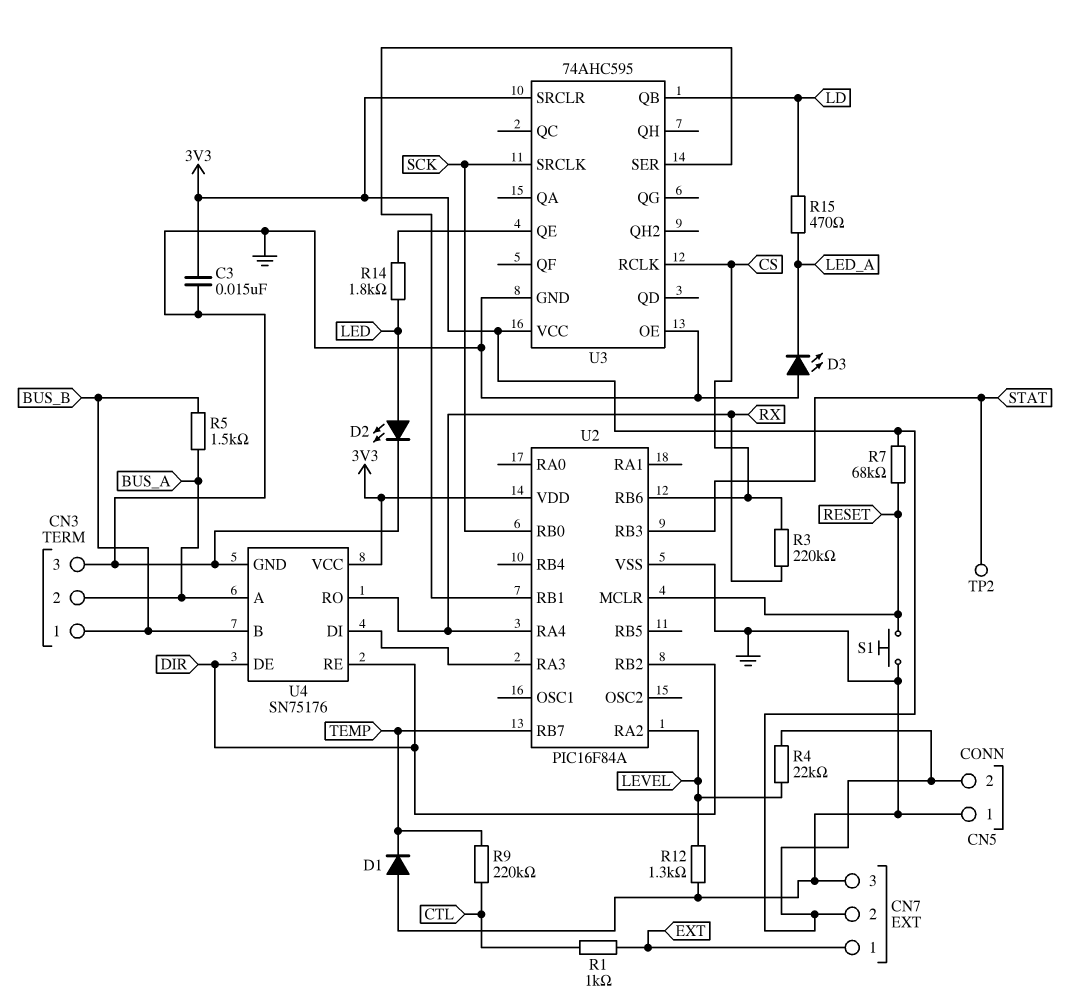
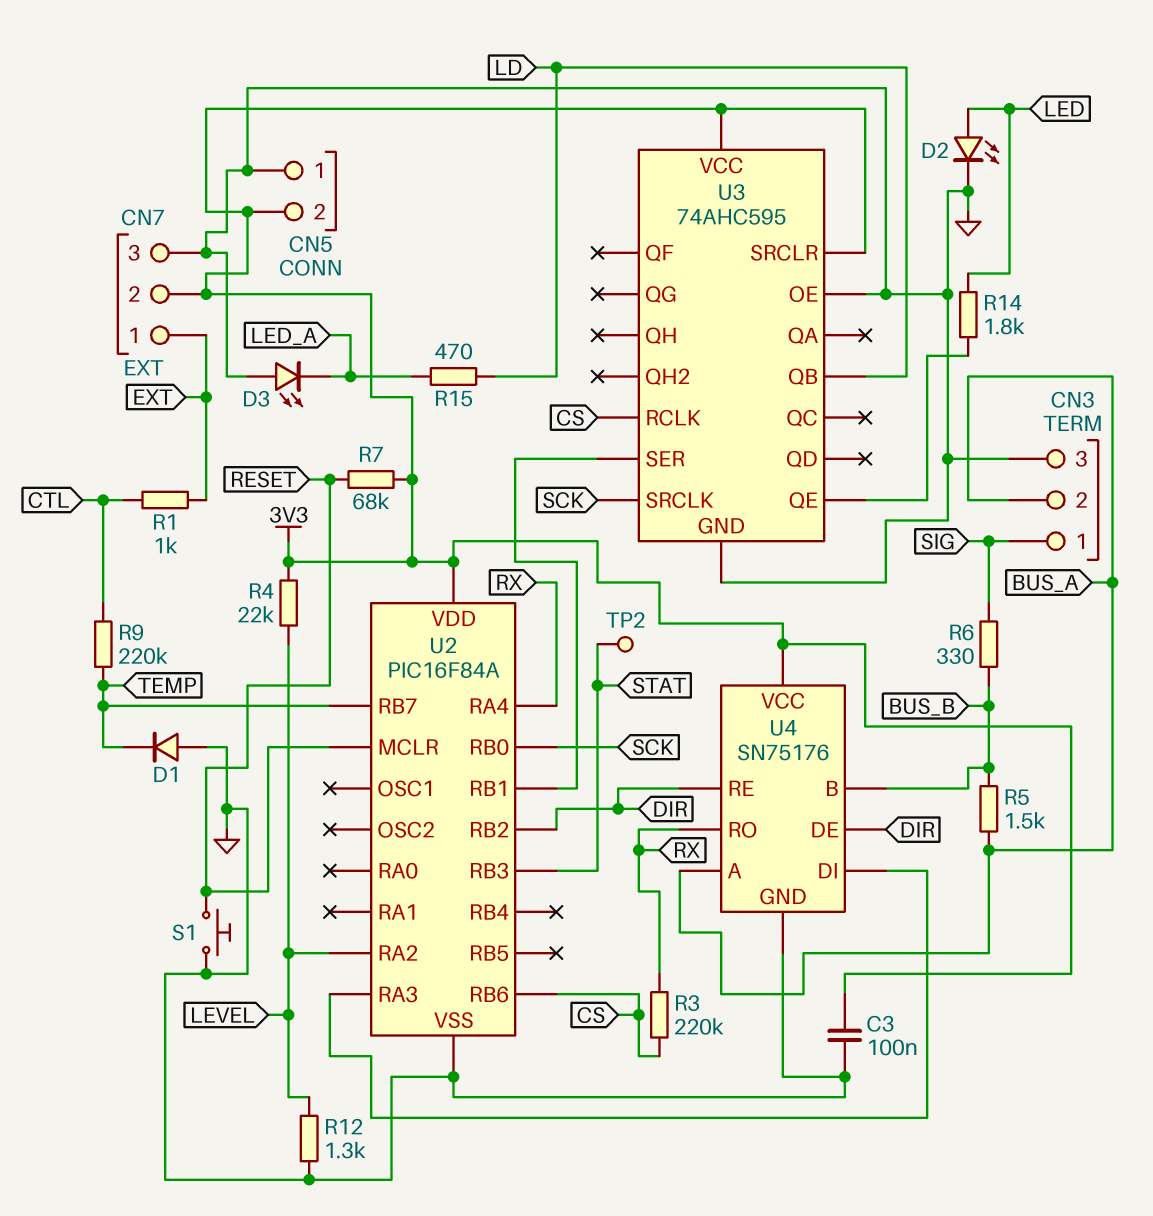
C3: 15nF (3V3, GND) -> 100nF (3V3, GND)
CN3 pin 1: BUS_B -> SIG
R6: none -> 330 (BUS_B, SIG)

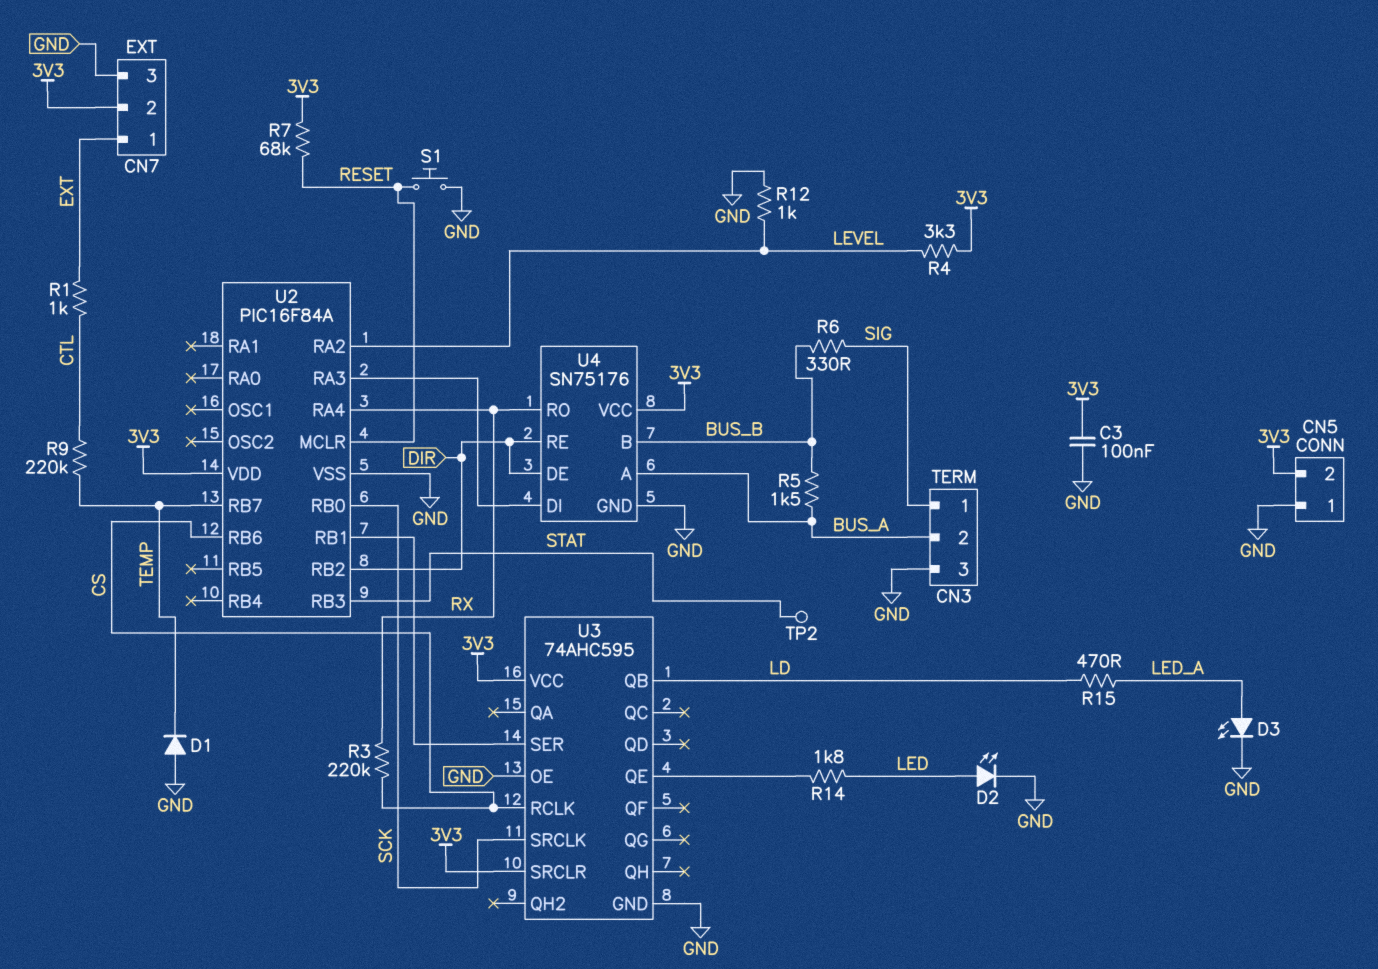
D3: LED (A GND, K LED_A) -> LED (A LED_A, K GND)
R4: 22k (3V3, LEVEL) -> 3.3k (3V3, LEVEL)
R12: 1.3k (GND, LEVEL) -> 1k (GND, LEVEL)

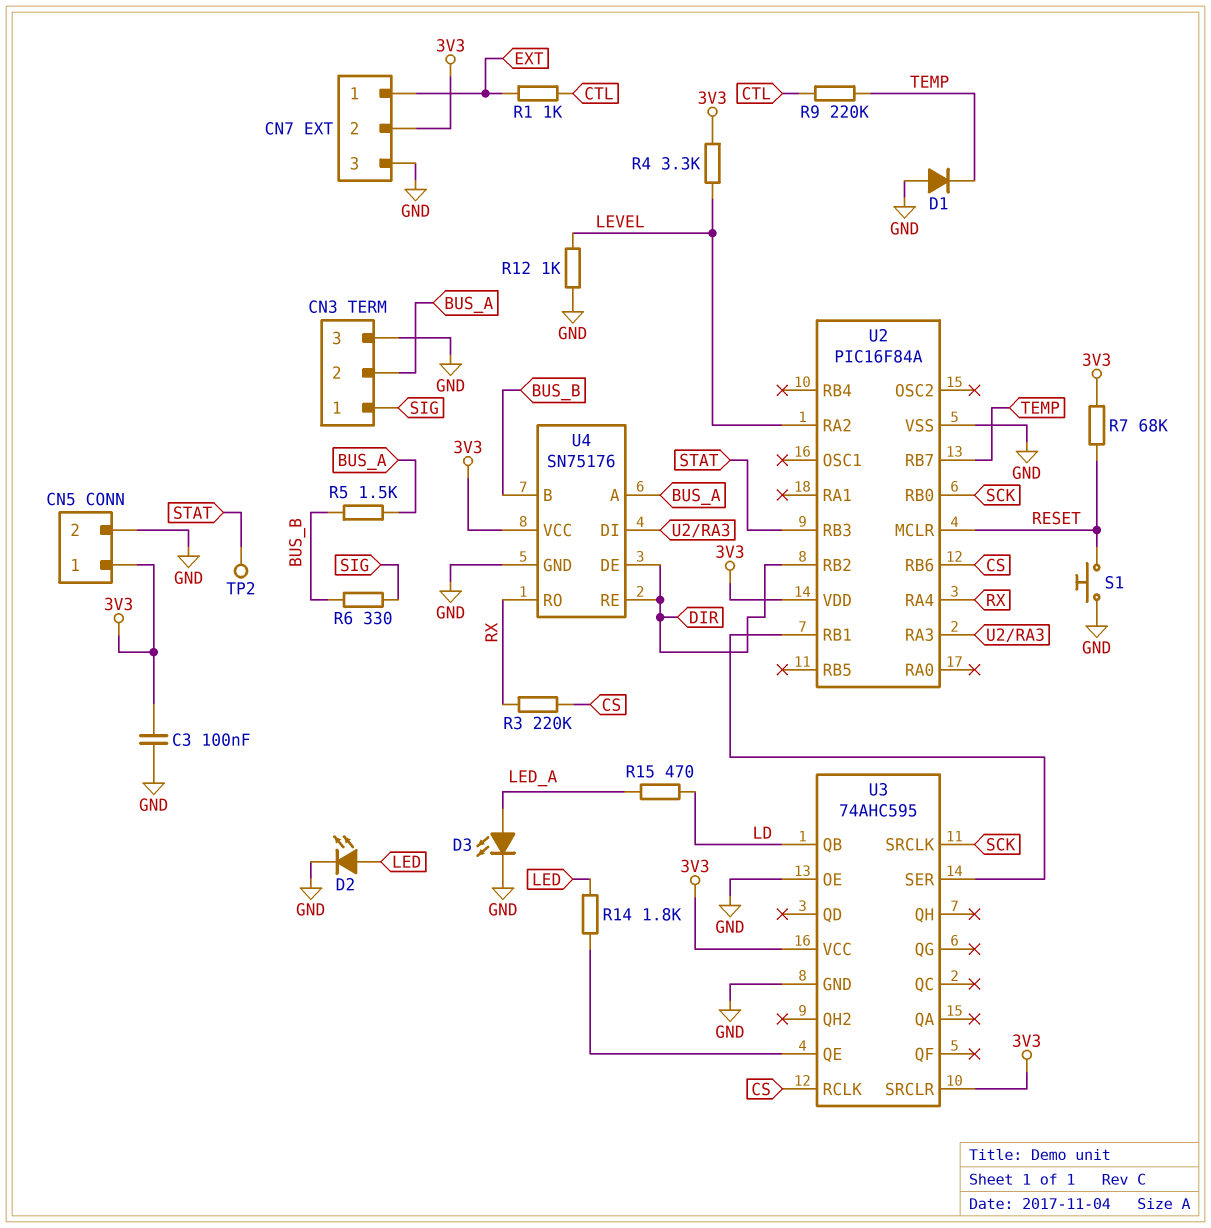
CN5 pin 1: GND -> 3V3
CN5 pin 2: 3V3 -> GND

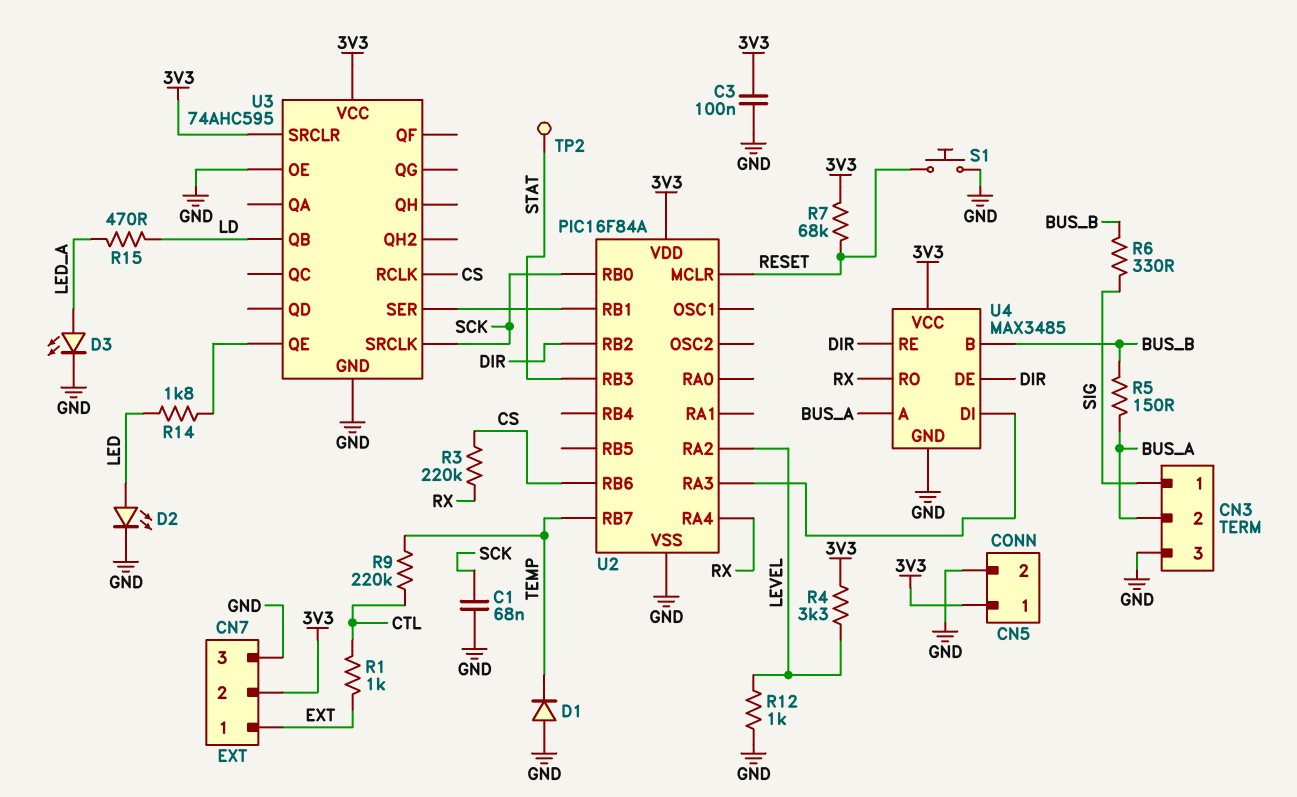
C1: none -> 68nF (GND, SCK)
R5: 1.5k (BUS_A, BUS_B) -> 150 (BUS_A, BUS_B)
U4: SN75176 -> MAX3485

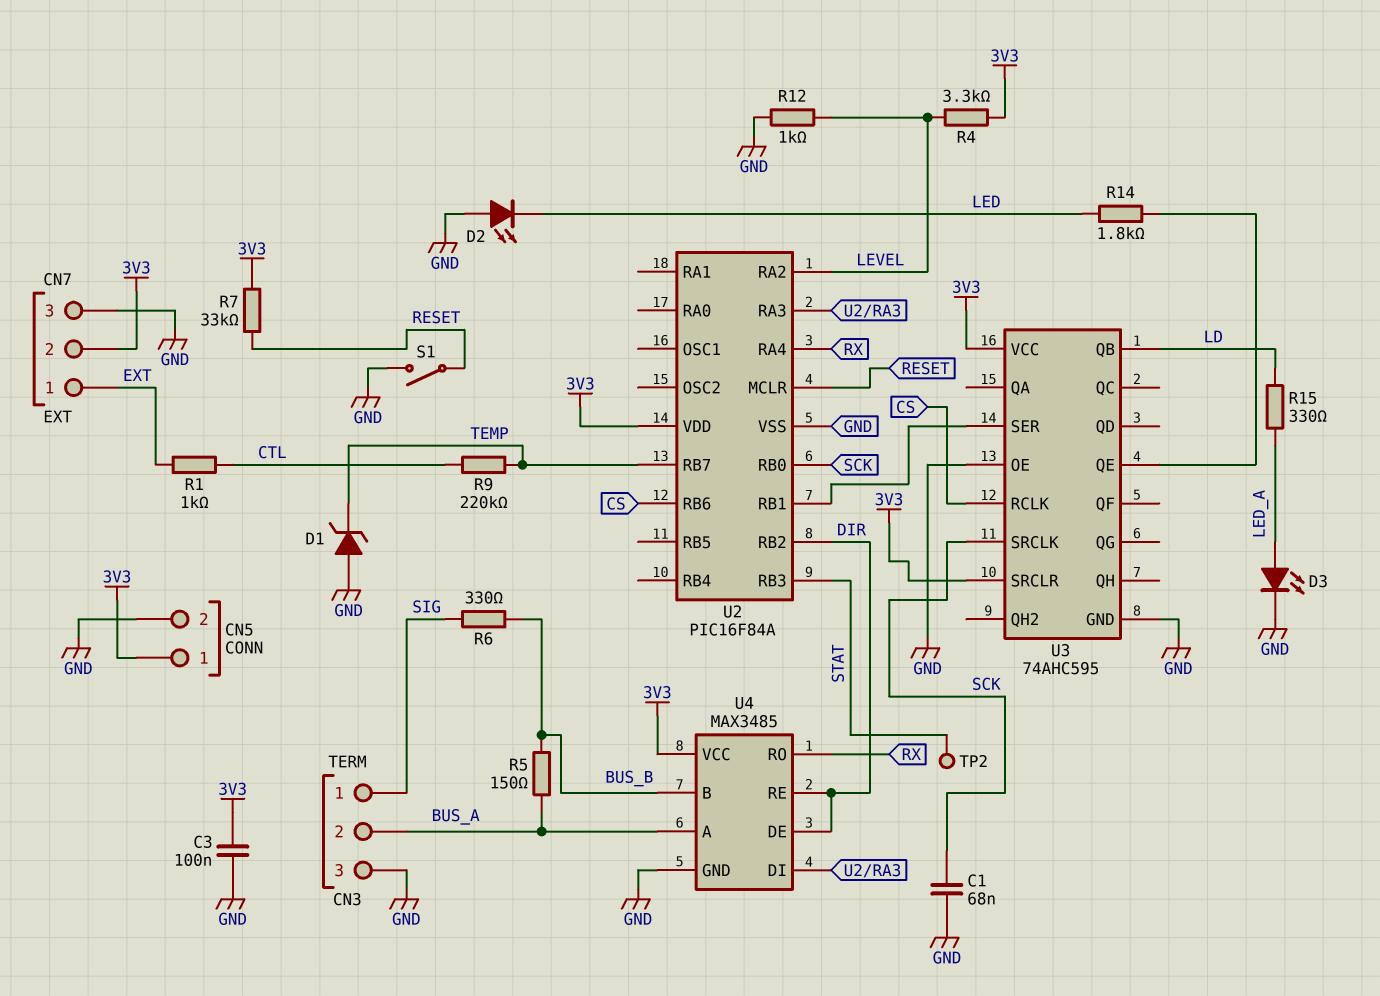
D1: diode (A GND, K TEMP) -> zener (A GND, K TEMP)
D2: LED (A LED, K GND) -> LED (A GND, K LED)
R3: 220k (CS, RX) -> none
R7: 68k (3V3, RESET) -> 33k (3V3, RESET)
R15: 470 (LD, LED_A) -> 330 (LD, LED_A)
S1: button (GND, RESET) -> switch (GND, RESET)

